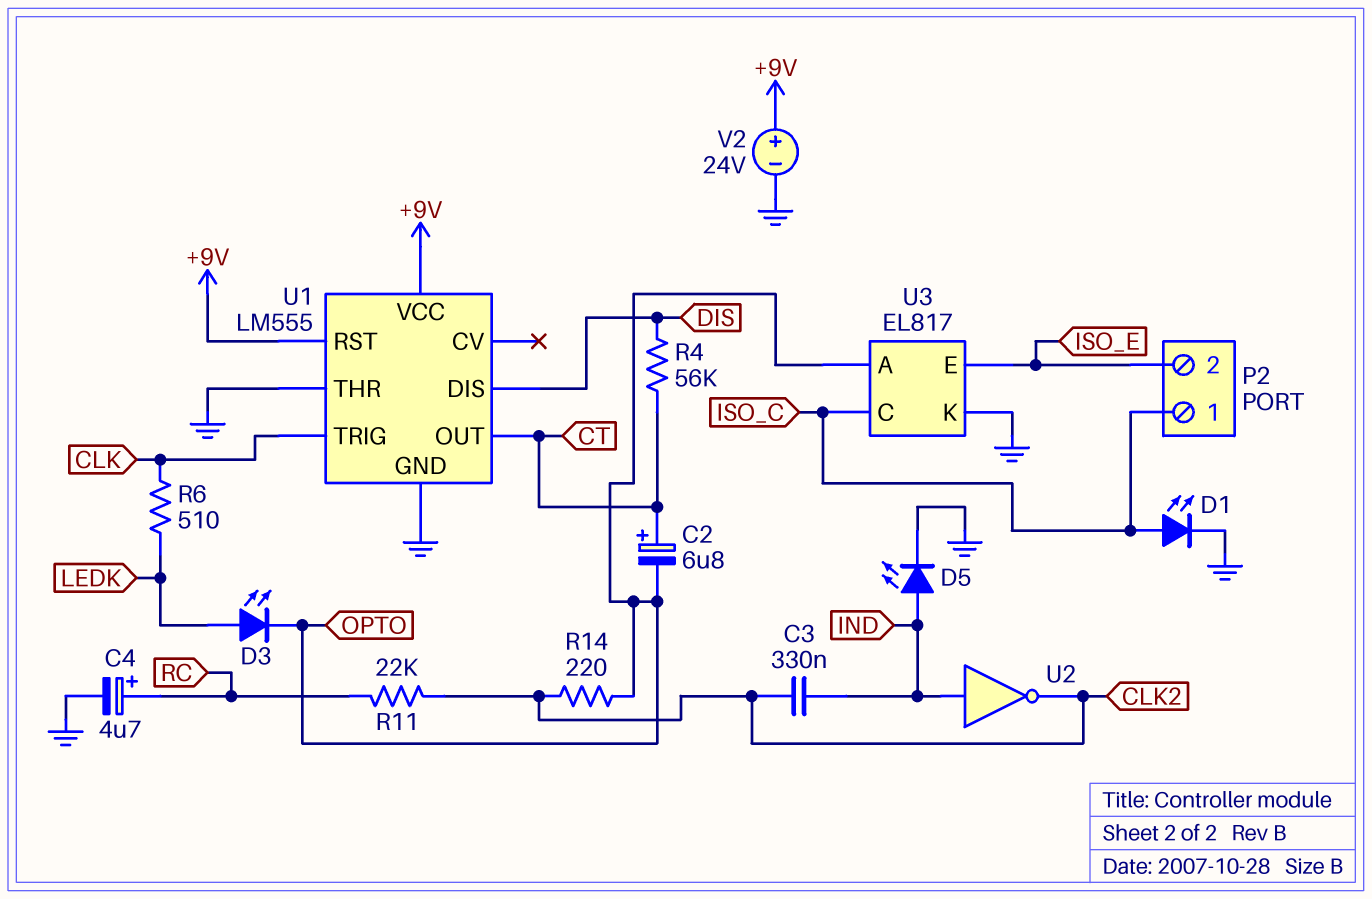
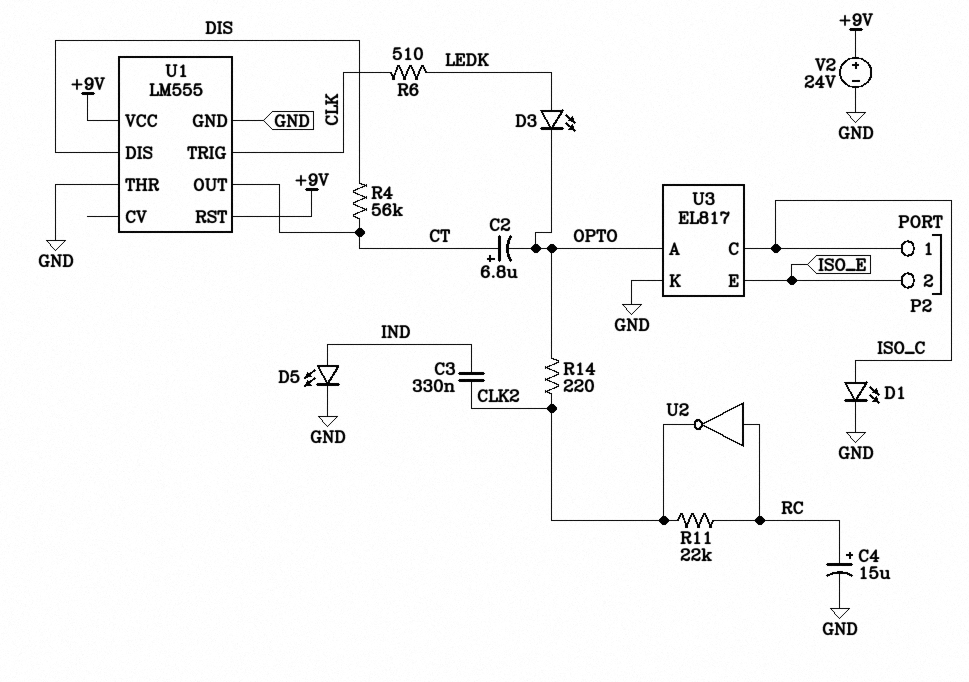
C4: 4.7uF (plus RC, minus GND) -> 15uF (plus RC, minus GND)
U2: NOT (in IND, out CLK2) -> NOT (in RC, out CLK2)

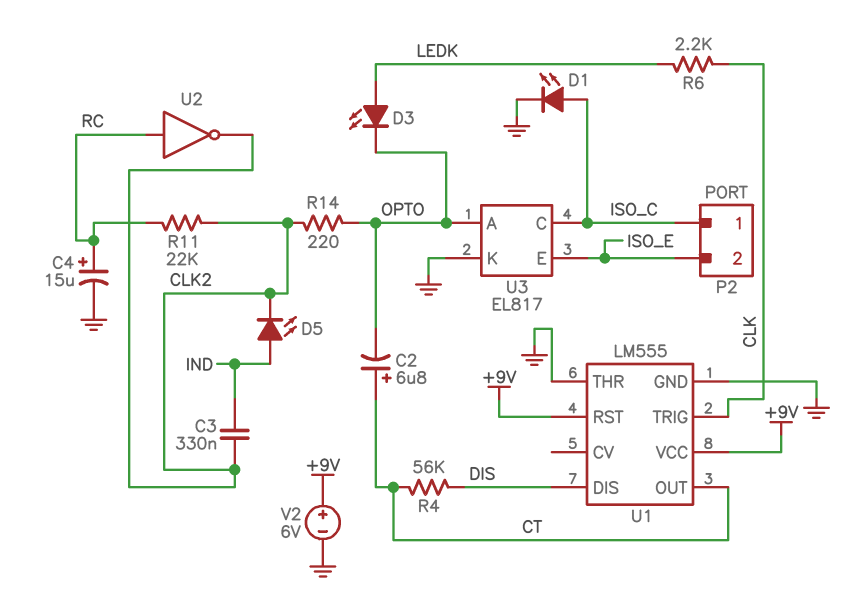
D5: LED (A IND, K GND) -> LED (A IND, K CLK2)
R6: 510 (CLK, LEDK) -> 2.2k (CLK, LEDK)
V2: 24V (plus +9V, minus GND) -> 6V (plus +9V, minus GND)

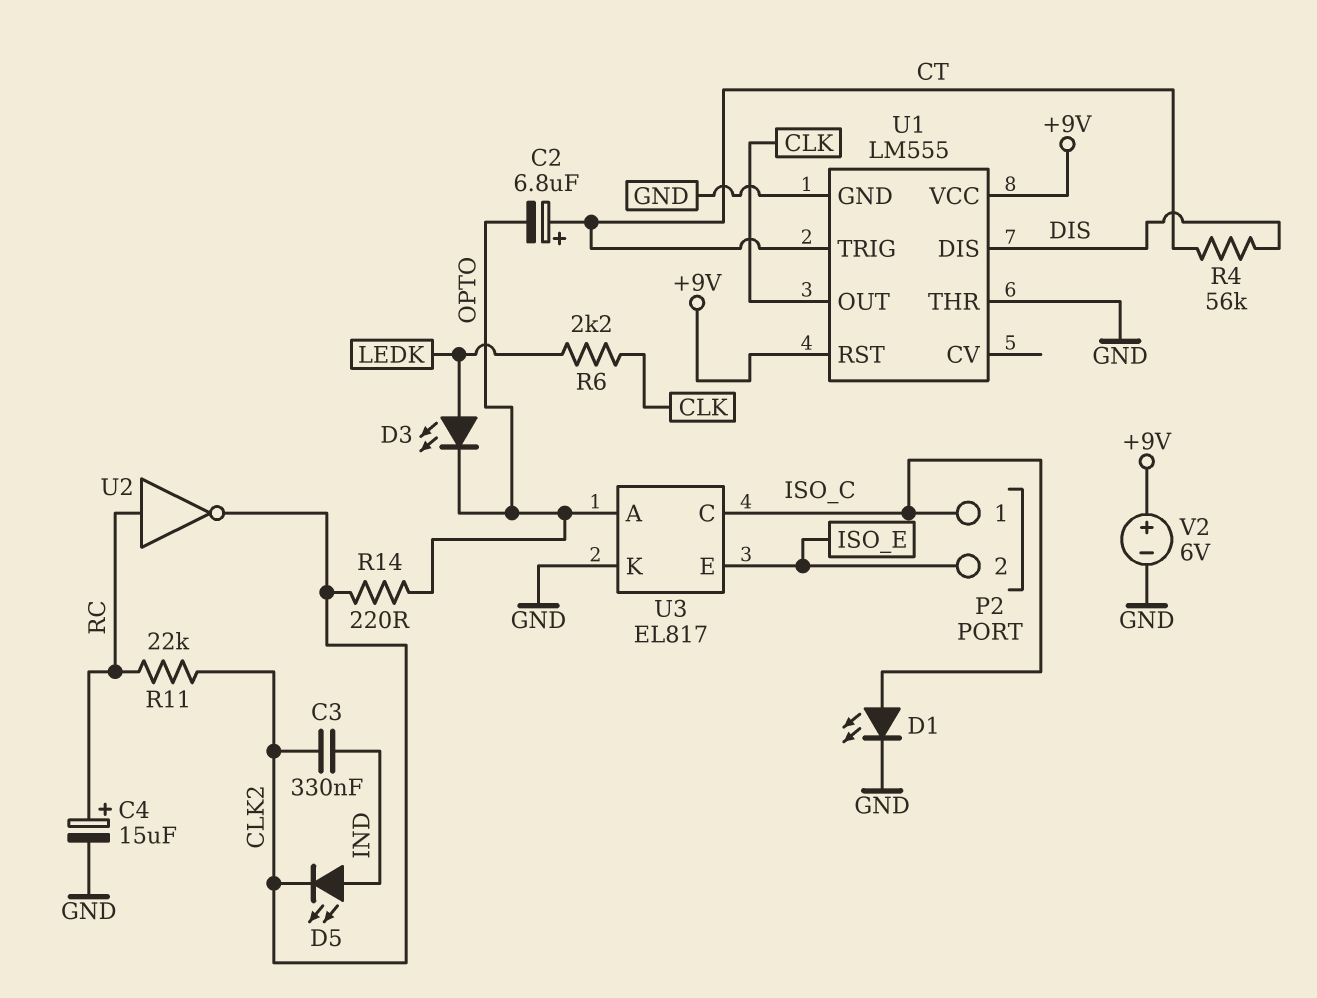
U1 pin OUT: CT -> CLK
U1 pin TRIG: CLK -> CT

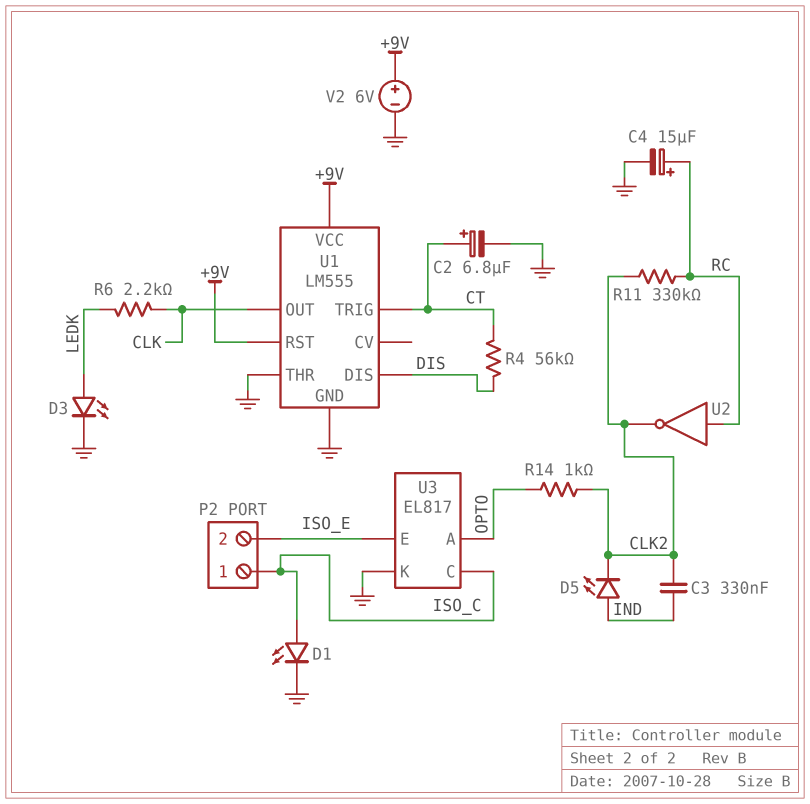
C2: 6.8uF (plus CT, minus OPTO) -> 6.8uF (plus CT, minus GND)
D3: LED (A LEDK, K OPTO) -> LED (A LEDK, K GND)
R11: 22k (CLK2, RC) -> 330k (CLK2, RC)
R14: 220 (CLK2, OPTO) -> 1k (CLK2, OPTO)

